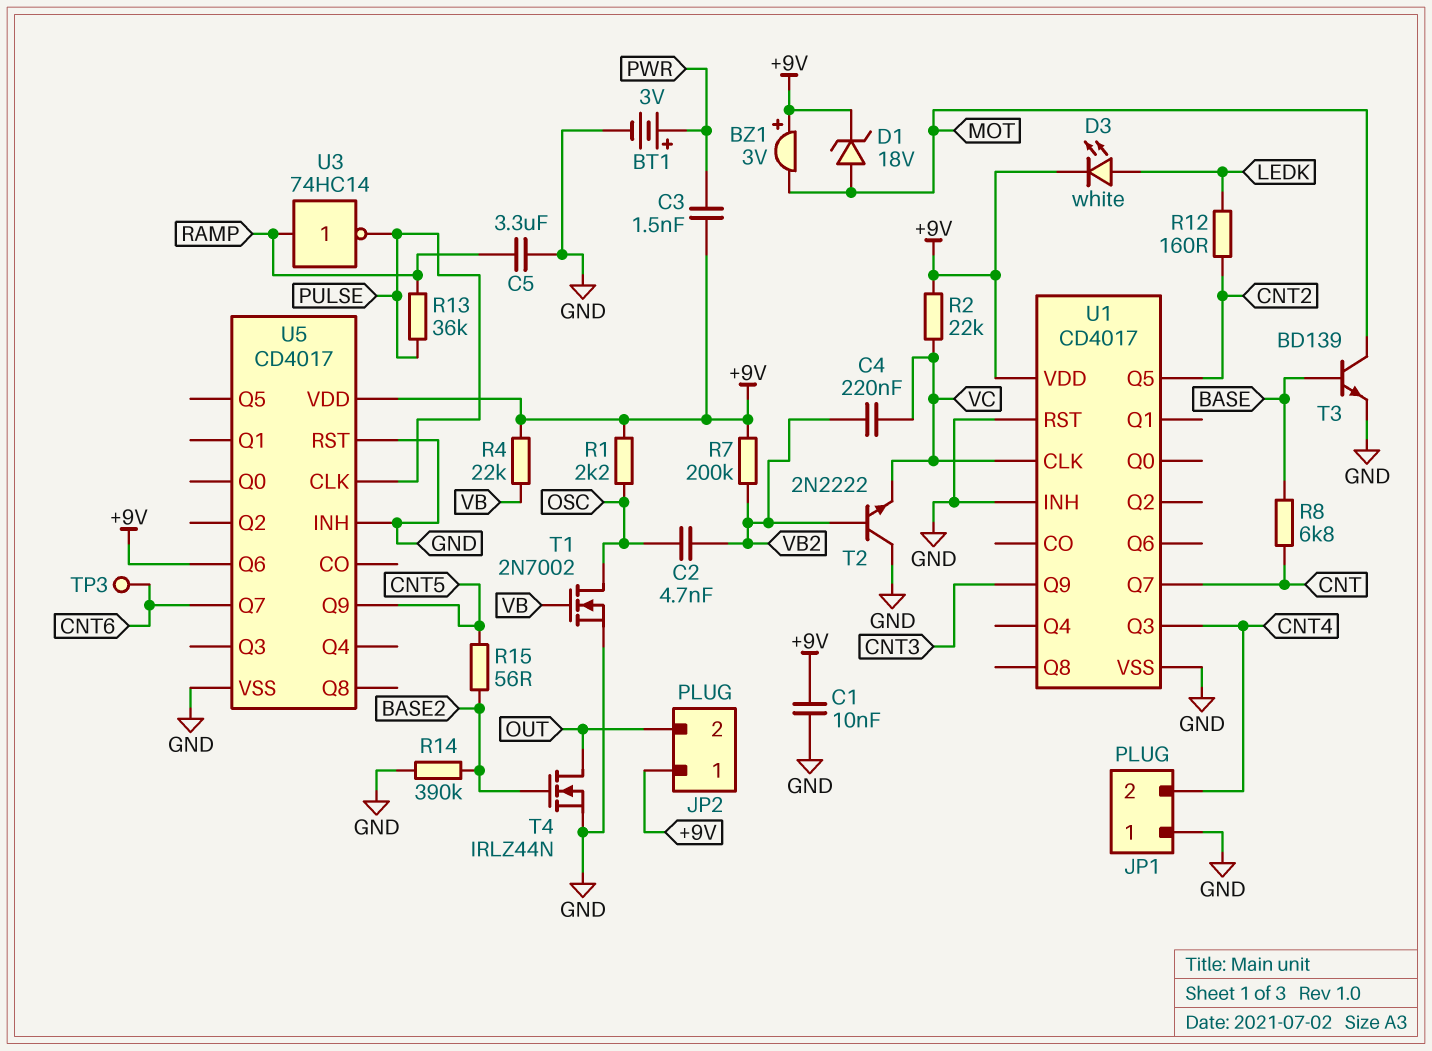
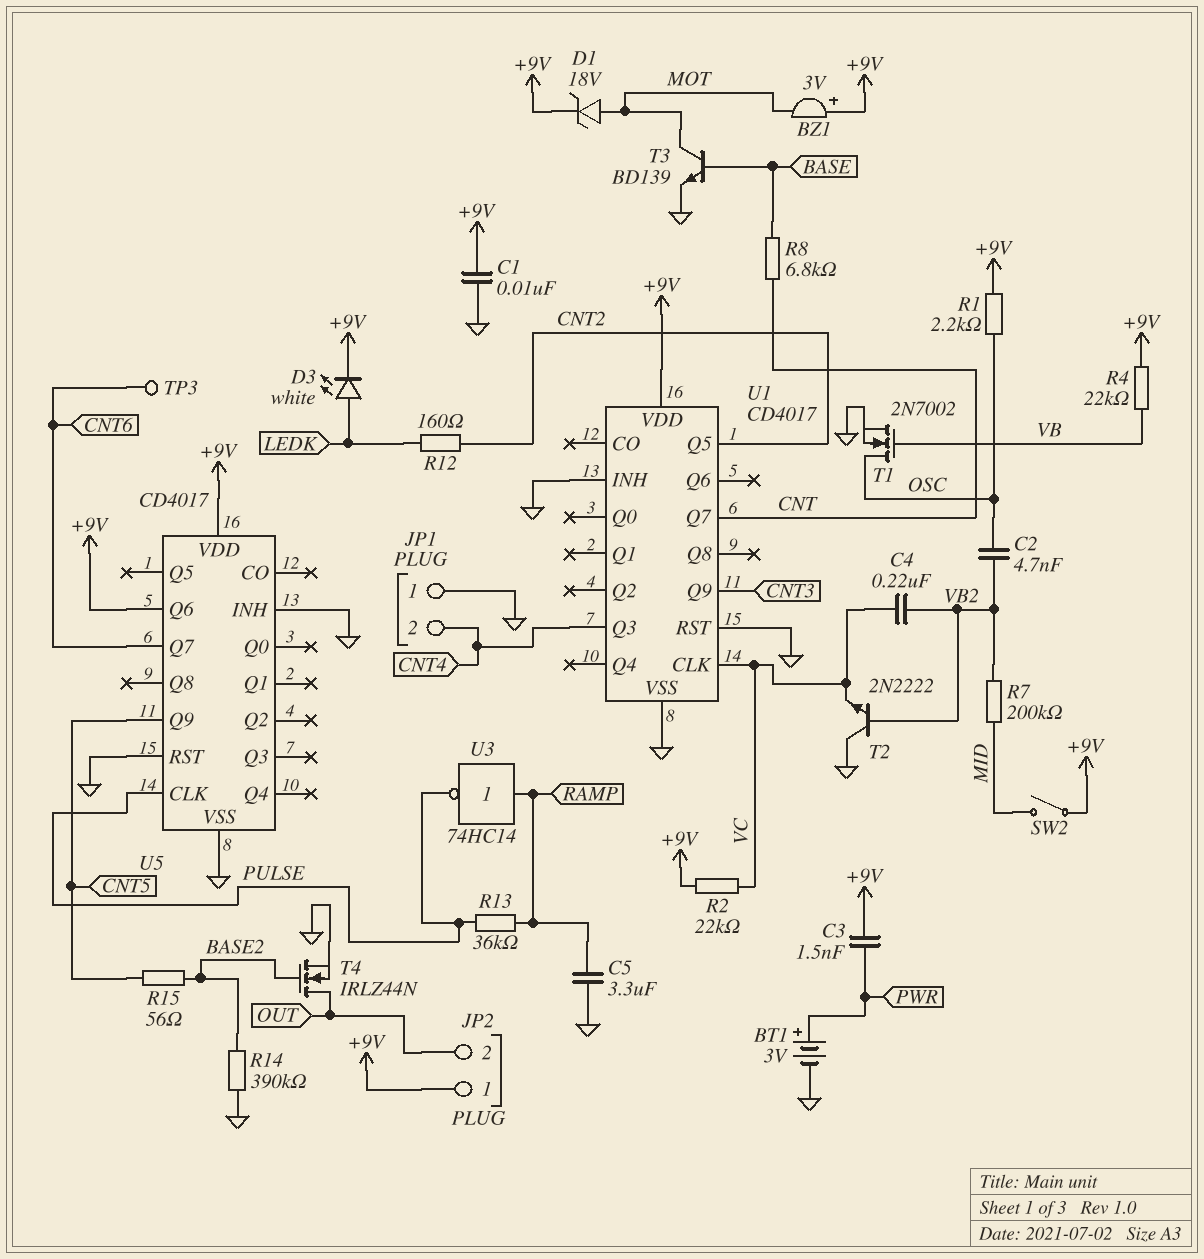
R7: 200k (+9V, VB2) -> 200k (MID, VB2)
SW2: none -> switch (+9V, MID)

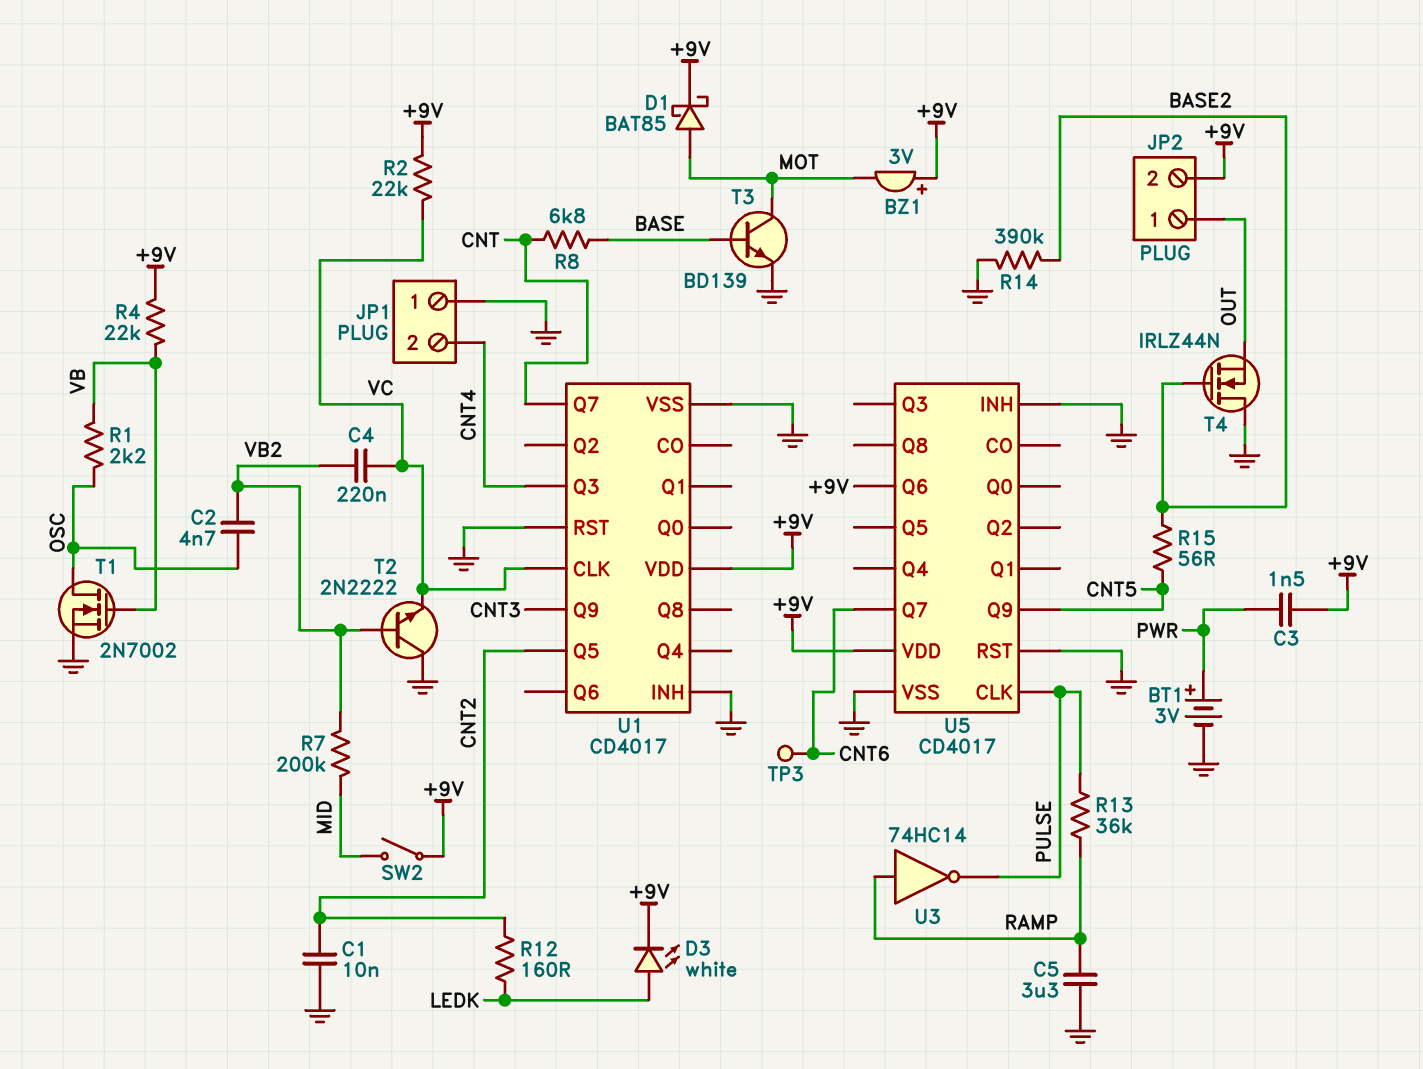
C1: 10nF (+9V, GND) -> 10nF (CNT2, GND)
D1: zener 18V (A MOT, K +9V) -> schottky BAT85 (A MOT, K +9V)
JP2 pin 1: +9V -> OUT
JP2 pin 2: OUT -> +9V
R1: 2.2k (+9V, OSC) -> 2.2k (OSC, VB)
T4: NMOS IRLZ44N (G BASE2, D OUT, S GND) -> NMOS IRLZ44N (G BASE2, D GND, S OUT)

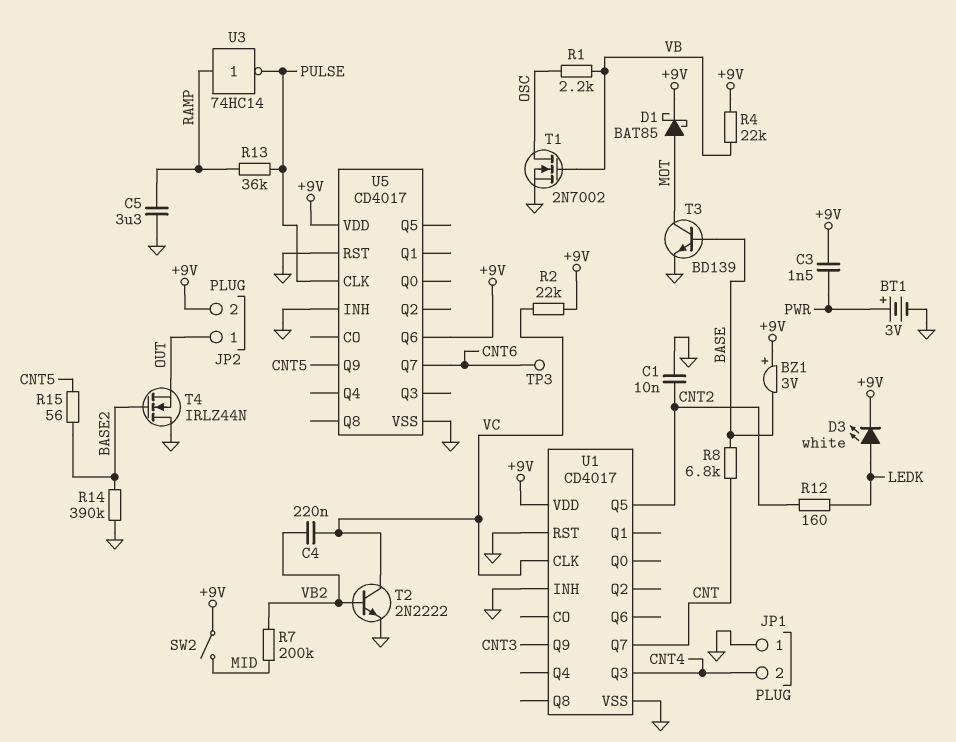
BZ1: buzzer 3V (plus +9V, minus MOT) -> buzzer 3V (plus +9V, minus BASE)
C2: 4.7nF (OSC, VB2) -> none
T2: NPN 2N2222 (B VB2, C GND, E VC) -> NPN 2N2222 (B VB2, C VC, E GND)

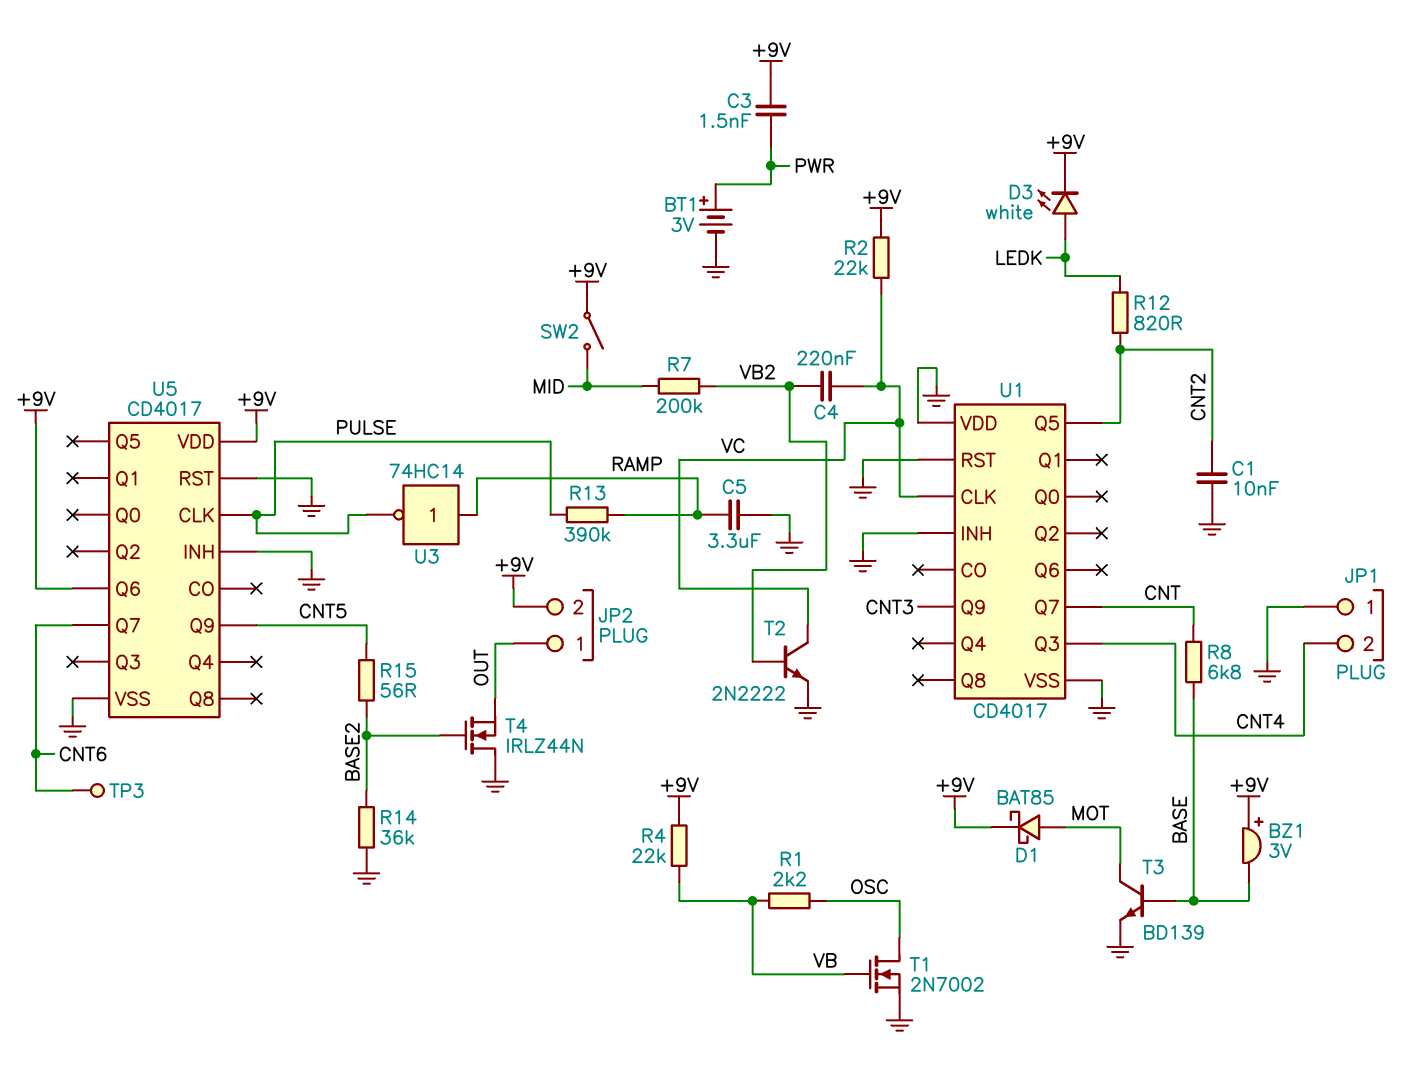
R12: 160 (CNT2, LEDK) -> 820 (CNT2, LEDK)
R13: 36k (PULSE, RAMP) -> 390k (PULSE, RAMP)
R14: 390k (BASE2, GND) -> 36k (BASE2, GND)
U1 pin VDD: +9V -> GND

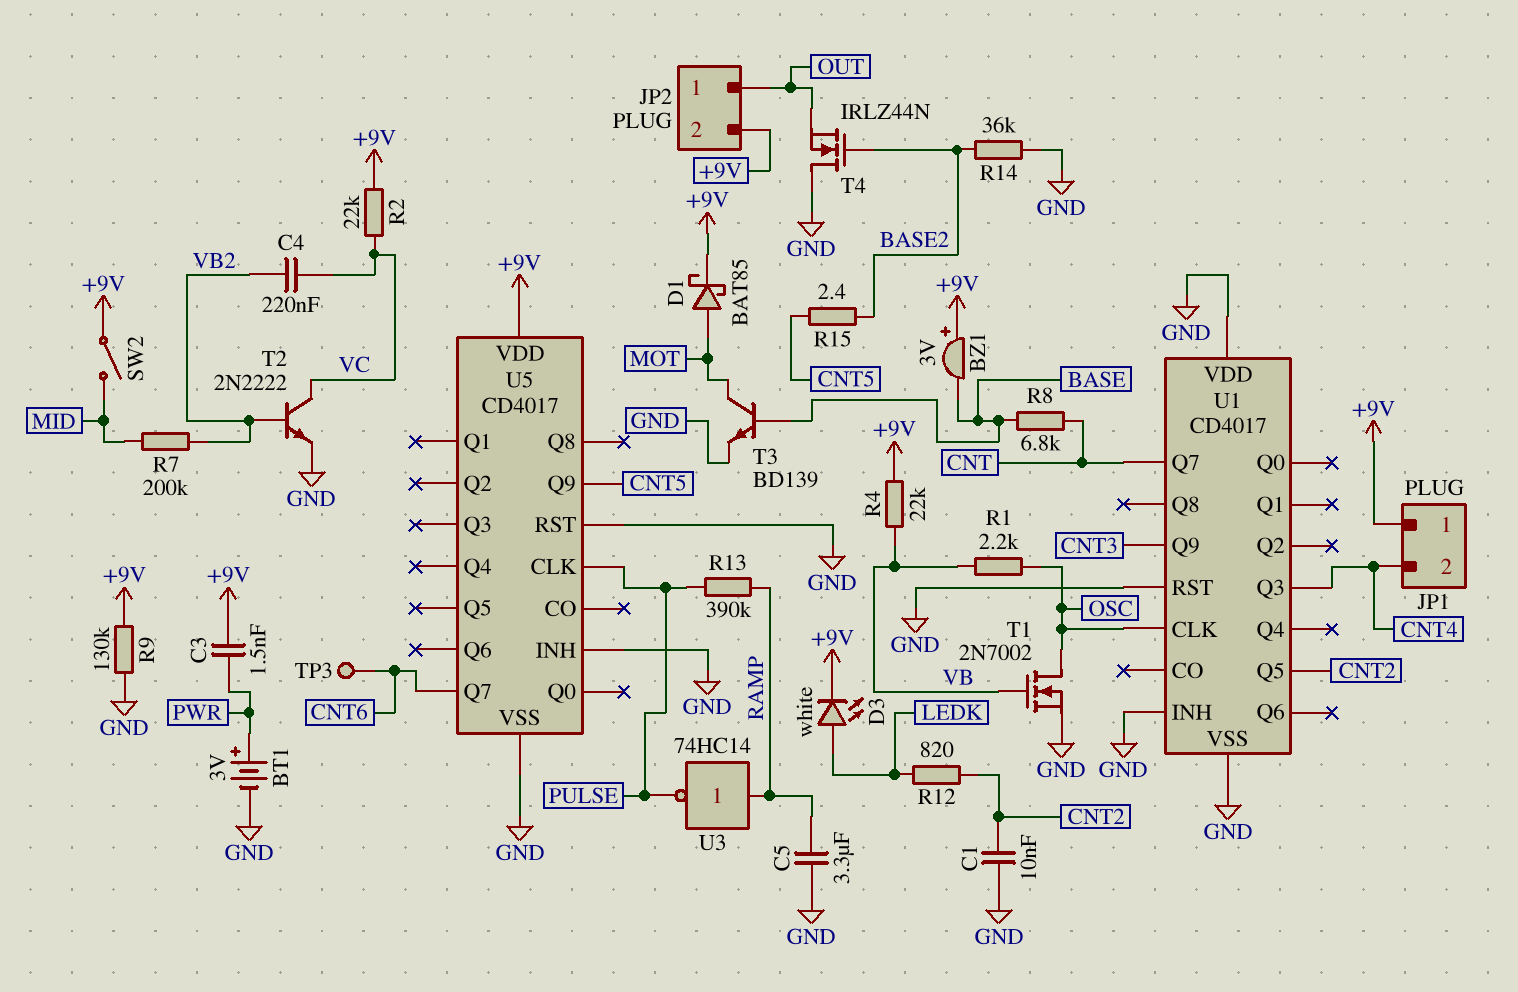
JP1 pin 1: GND -> +9V
R9: none -> 130k (+9V, GND)
R15: 56 (BASE2, CNT5) -> 2.4 (BASE2, CNT5)
U1 pin CLK: VC -> OSC
U5 pin Q6: +9V -> none

